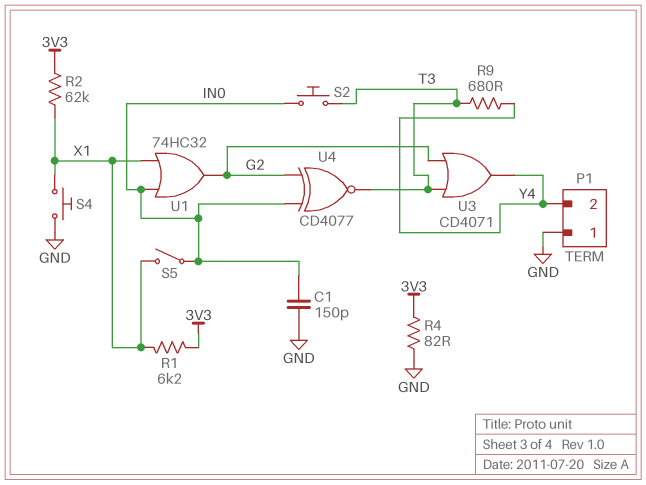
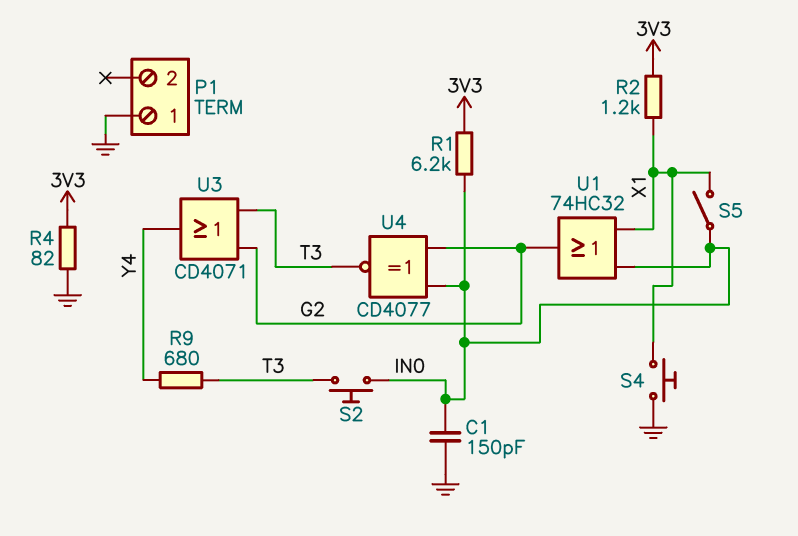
P1 pin 2: Y4 -> none
R1: 6.2k (3V3, X1) -> 6.2k (3V3, IN0)
R2: 62k (3V3, X1) -> 1.2k (3V3, X1)

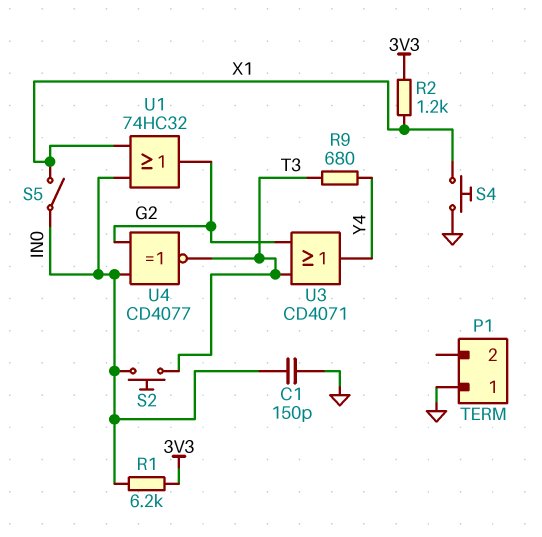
R4: 82 (3V3, GND) -> none

